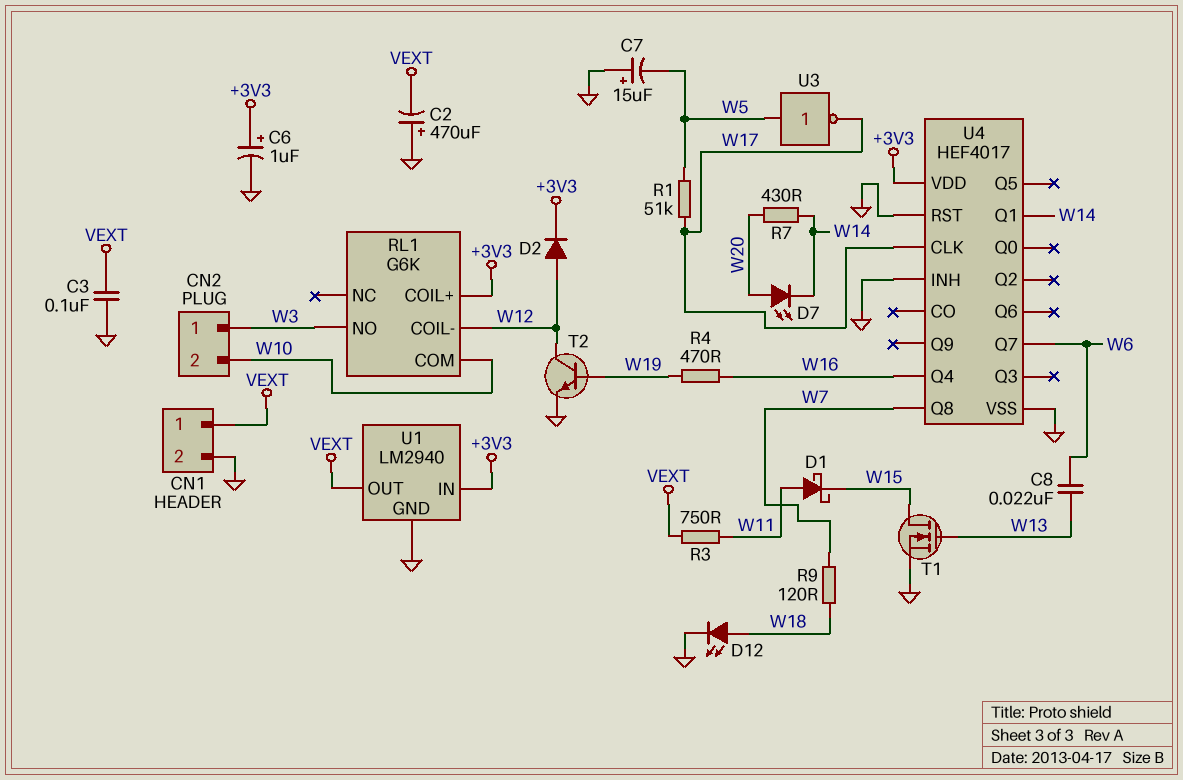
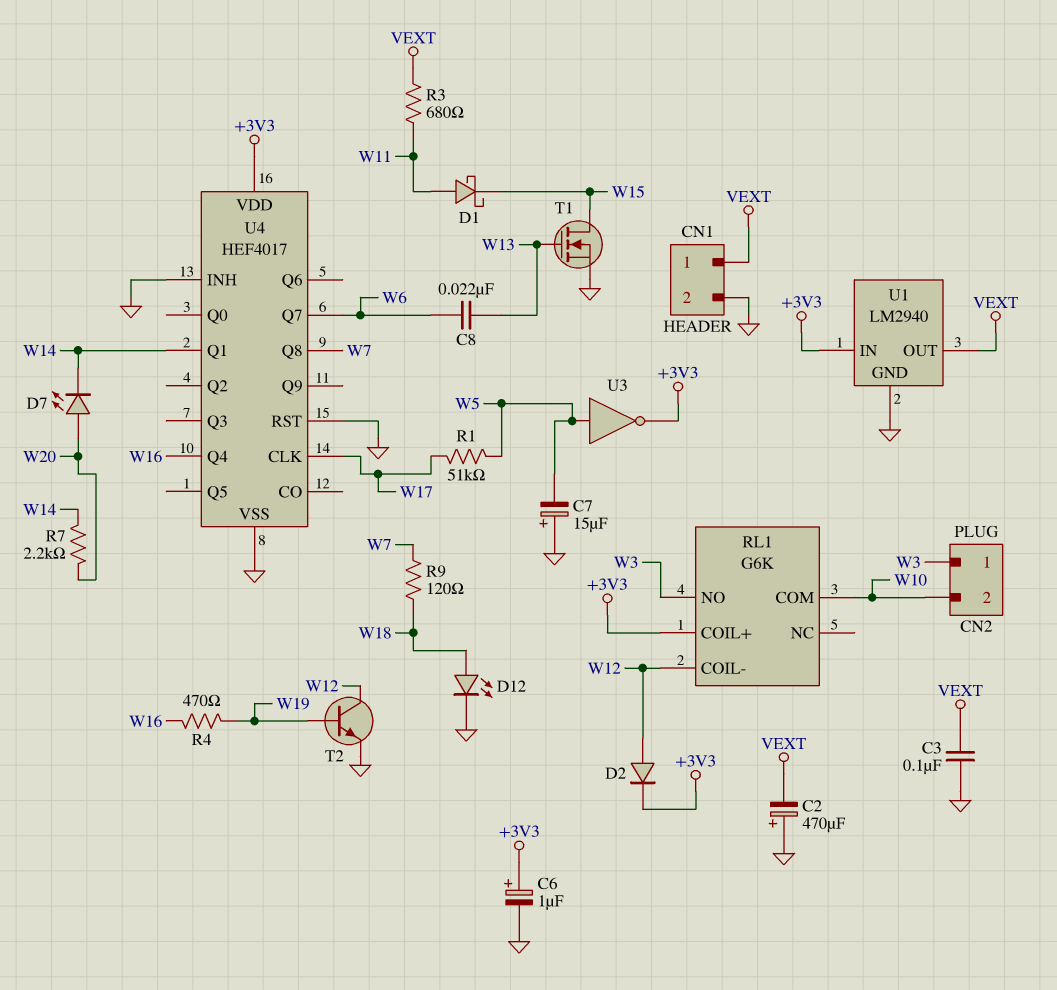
R3: 750 (VEXT, W11) -> 680 (VEXT, W11)
R7: 430 (W14, W20) -> 2.2k (W14, W20)
U3: NOT (in W5, out W17) -> NOT (in W5, out +3V3)

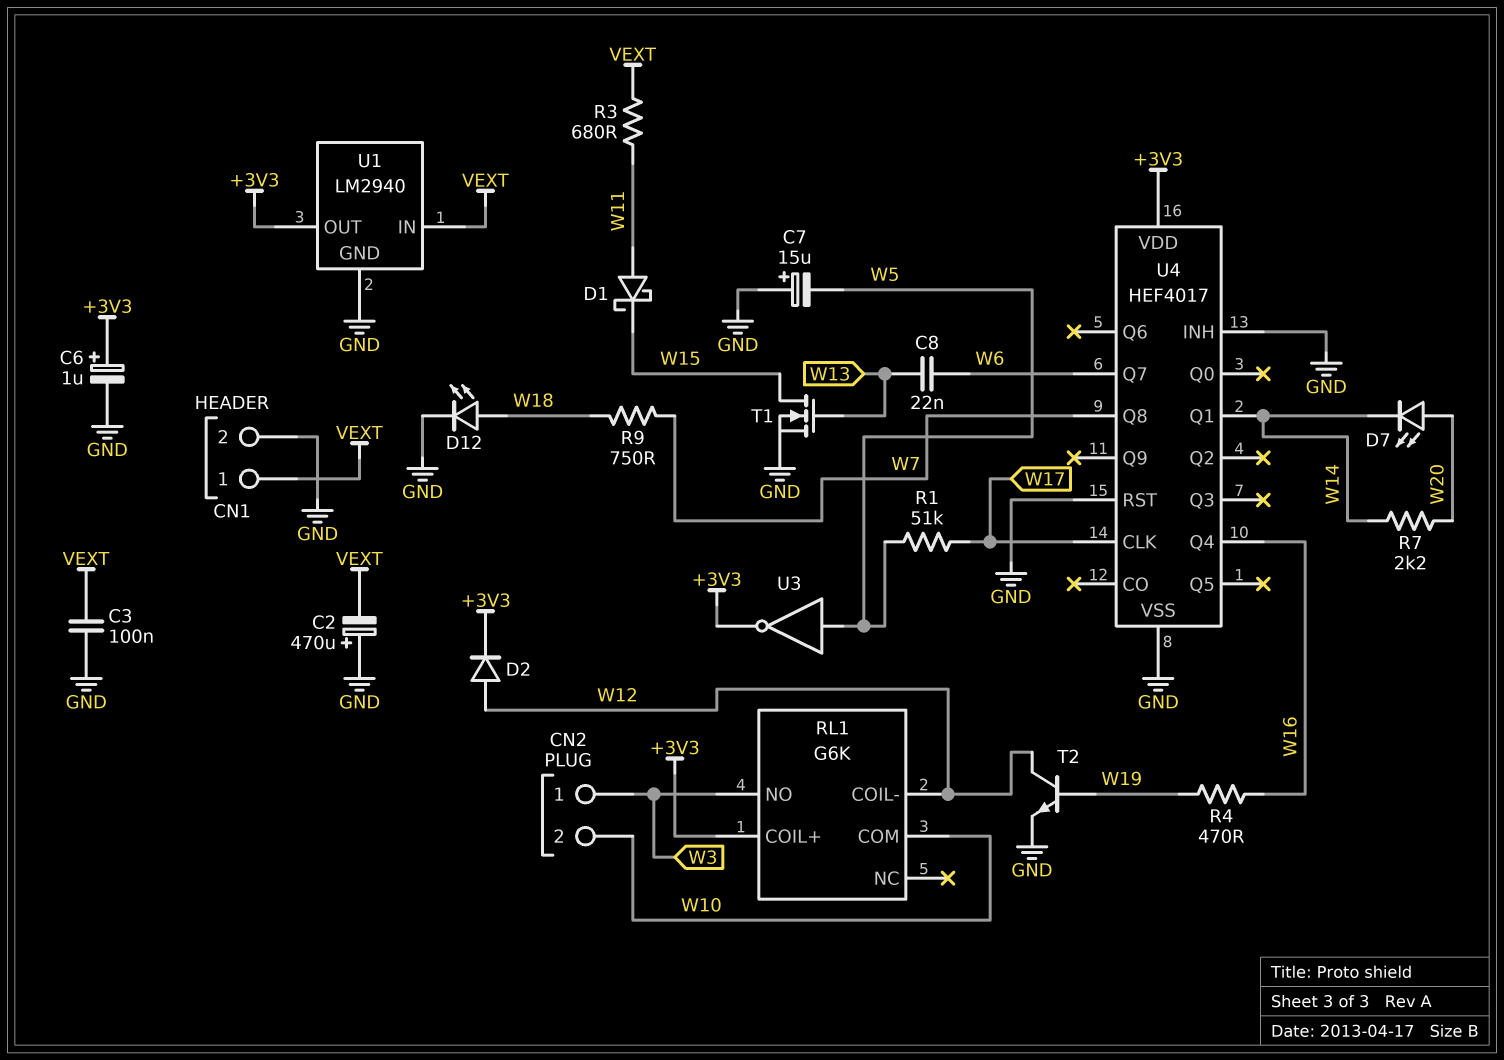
R9: 120 (W7, W18) -> 750 (W7, W18)
U1 pin IN: +3V3 -> VEXT
U1 pin OUT: VEXT -> +3V3

